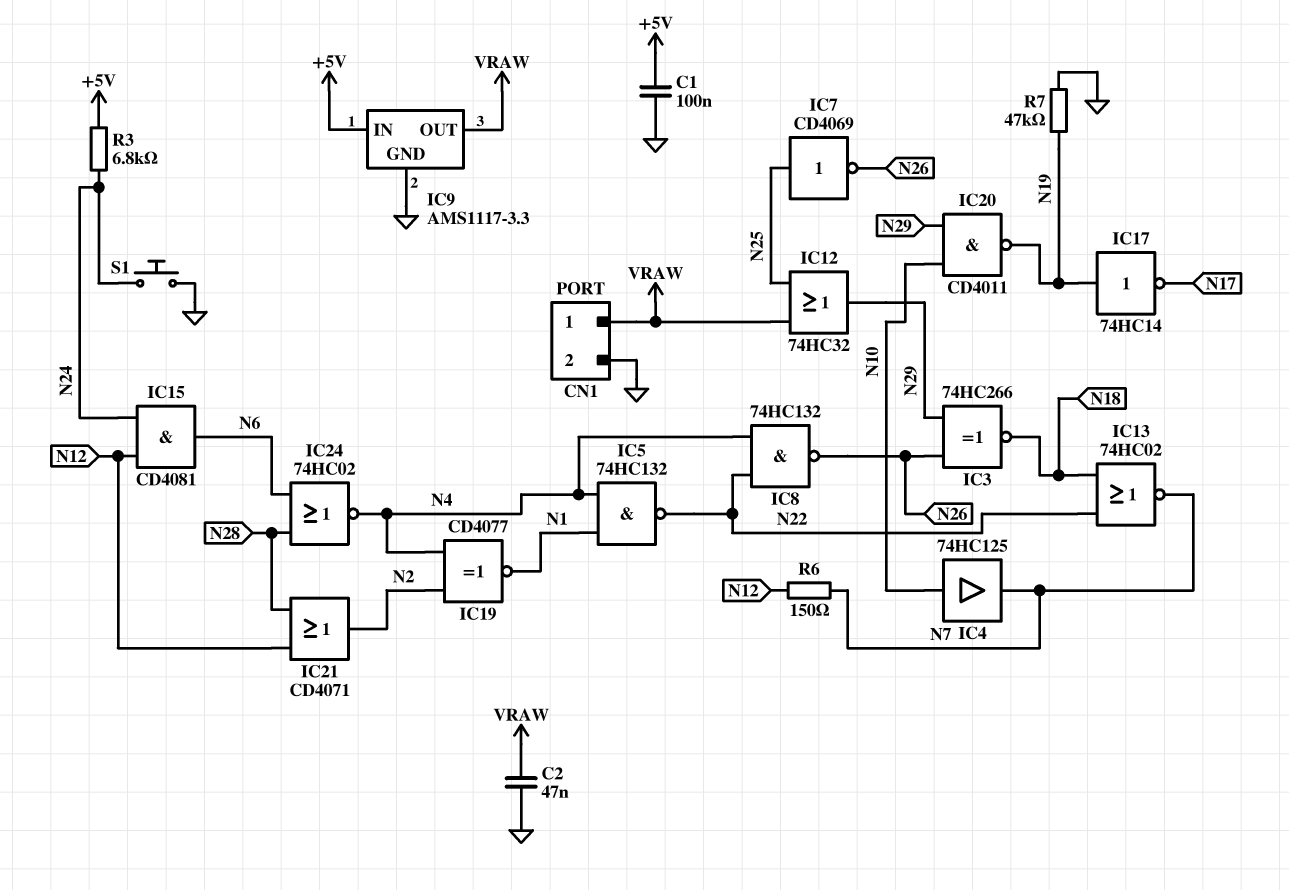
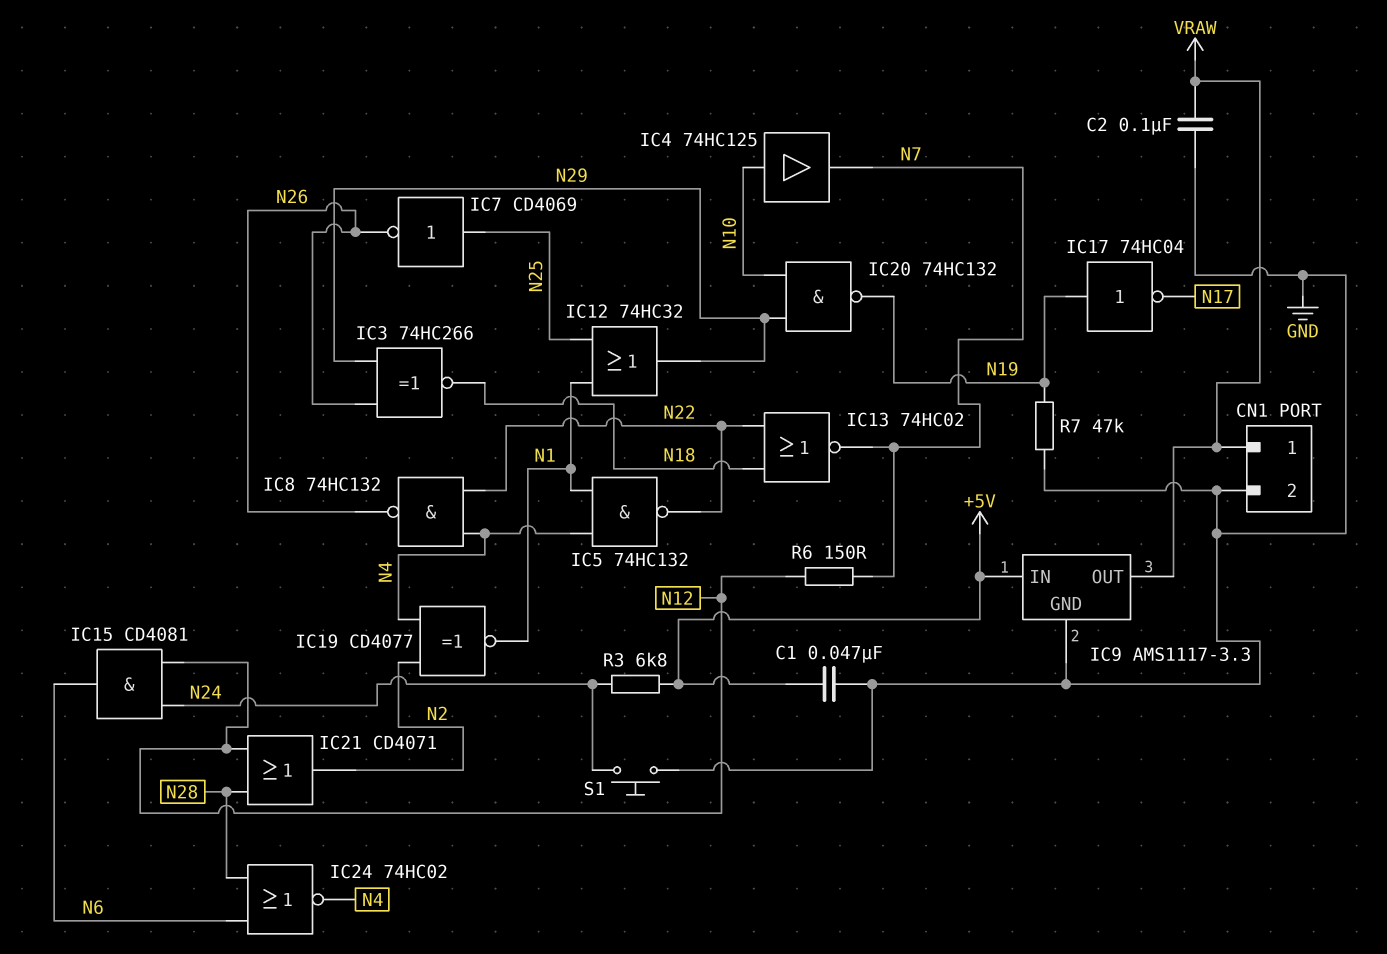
C1: 100nF (+5V, GND) -> 47nF (+5V, GND)
C2: 47nF (GND, VRAW) -> 100nF (GND, VRAW)
IC12: OR 74HC32 (in N25, in VRAW, out N29) -> OR 74HC32 (in N1, in N25, out N29)
IC17: NOT 74HC14 (in N19, out N17) -> NOT 74HC04 (in N19, out N17)
IC20: NAND CD4011 (in N10, in N29, out N19) -> NAND 74HC132 (in N10, in N29, out N19)

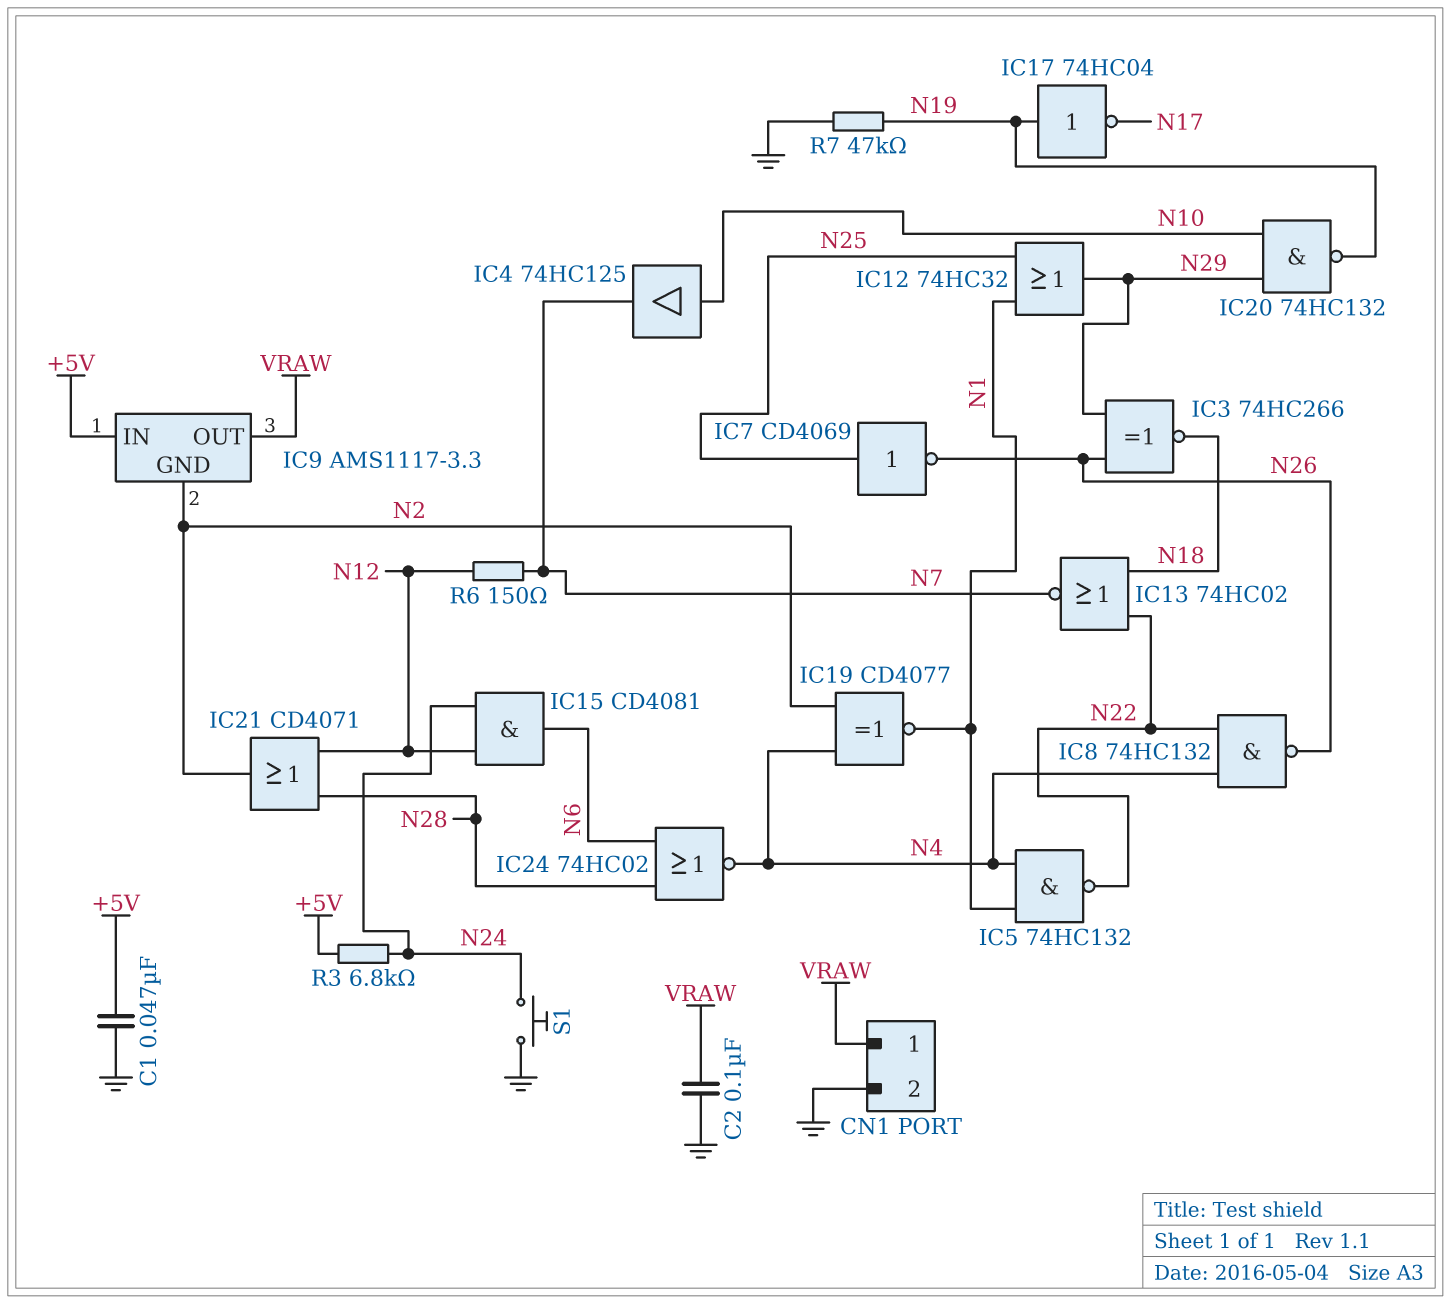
IC9 pin GND: GND -> N2

